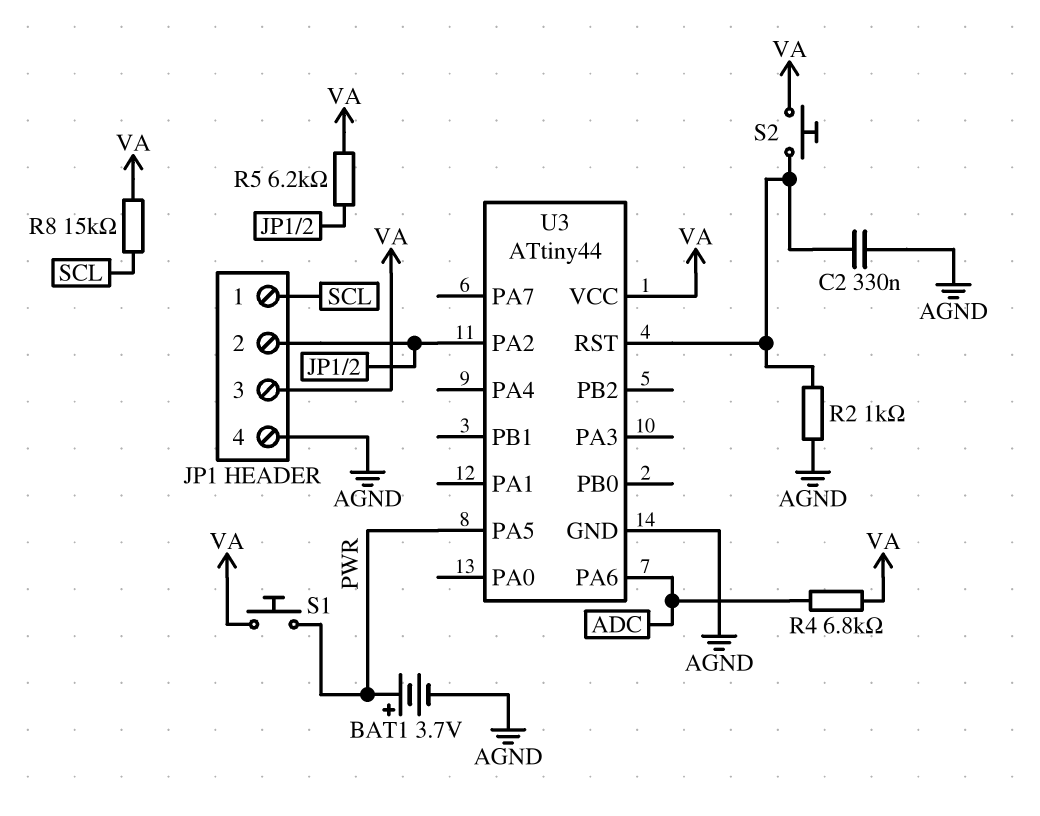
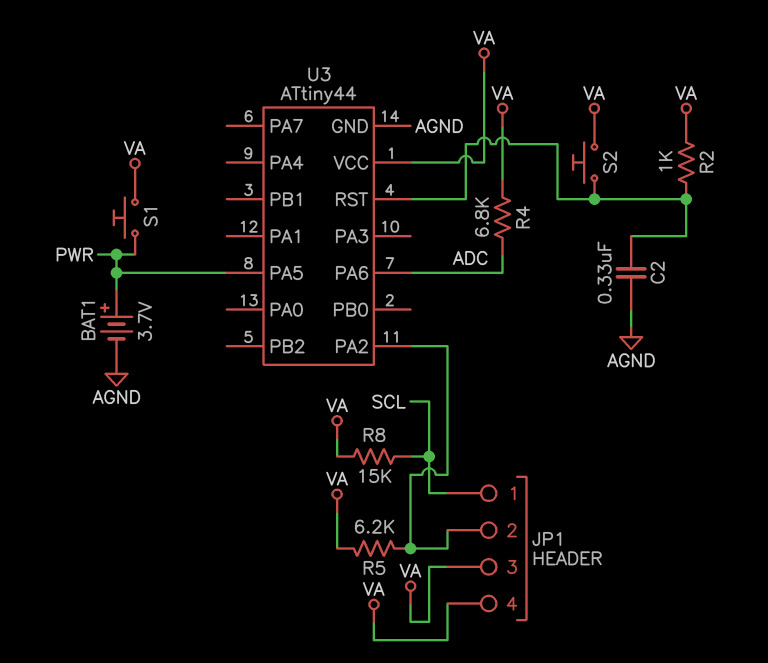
JP1 pin 4: AGND -> VA
R2: 1k (AGND, U3/RST) -> 1k (U3/RST, VA)

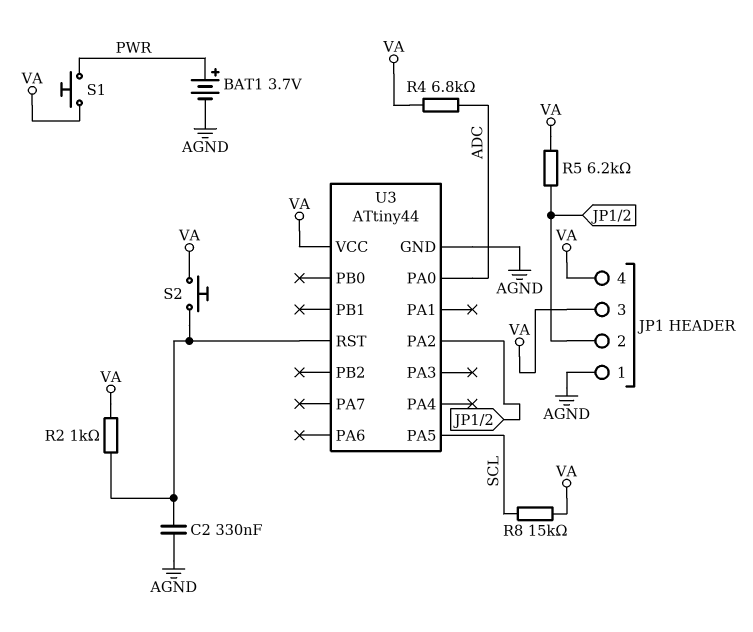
JP1 pin 1: SCL -> AGND
U3 pin PA0: none -> ADC
U3 pin PA5: PWR -> SCL
U3 pin PA6: ADC -> none

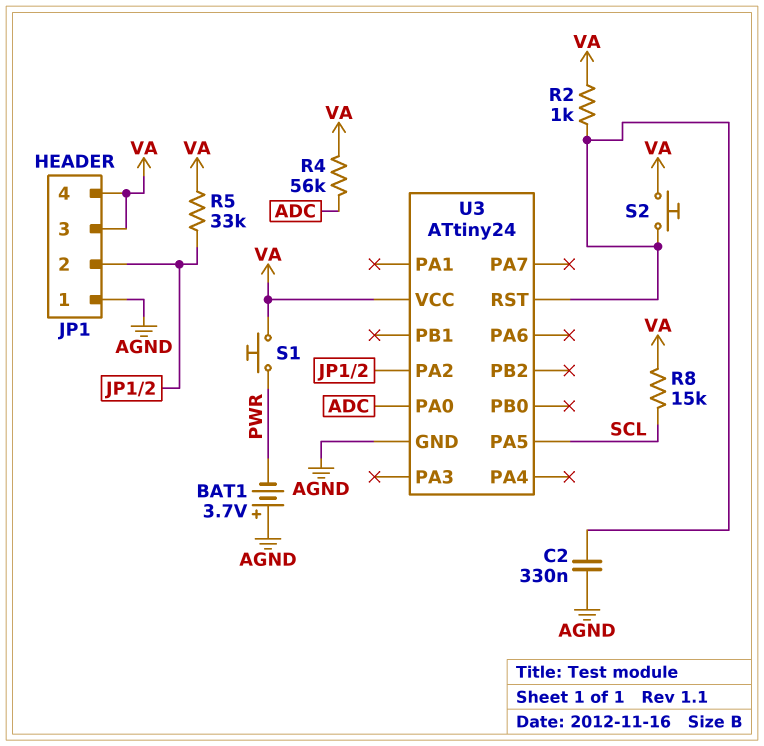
BAT1: 3.7V (plus PWR, minus AGND) -> 3.7V (plus AGND, minus PWR)
R4: 6.8k (ADC, VA) -> 56k (ADC, VA)
R5: 6.2k (JP1/2, VA) -> 33k (JP1/2, VA)
U3: ATtiny44 -> ATtiny24

